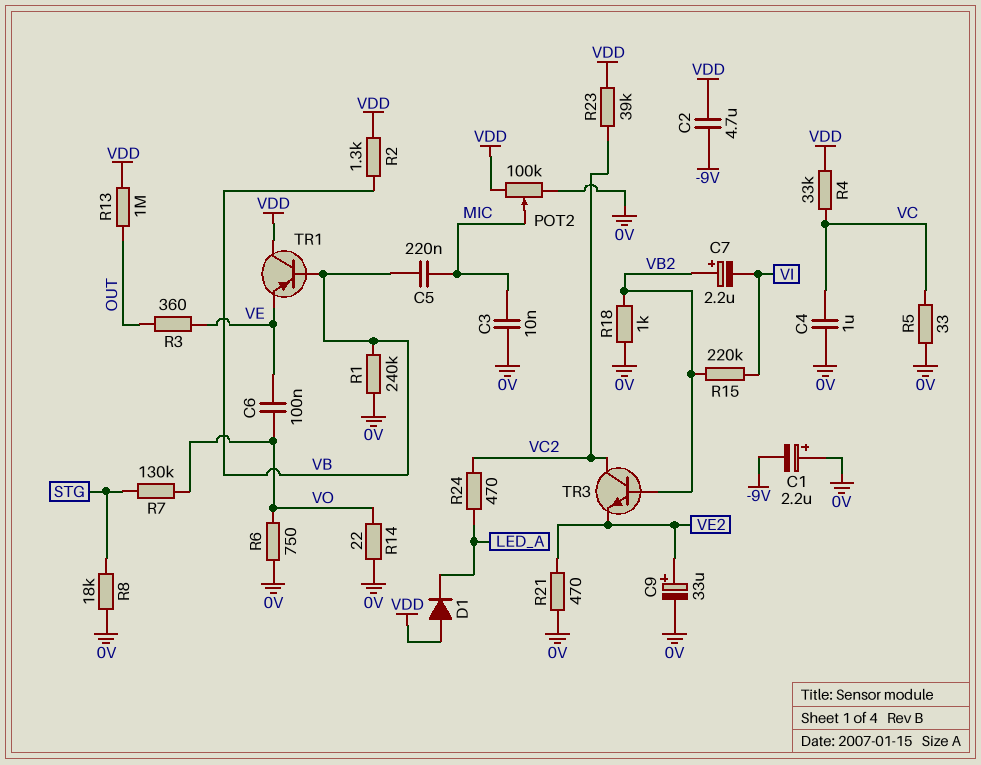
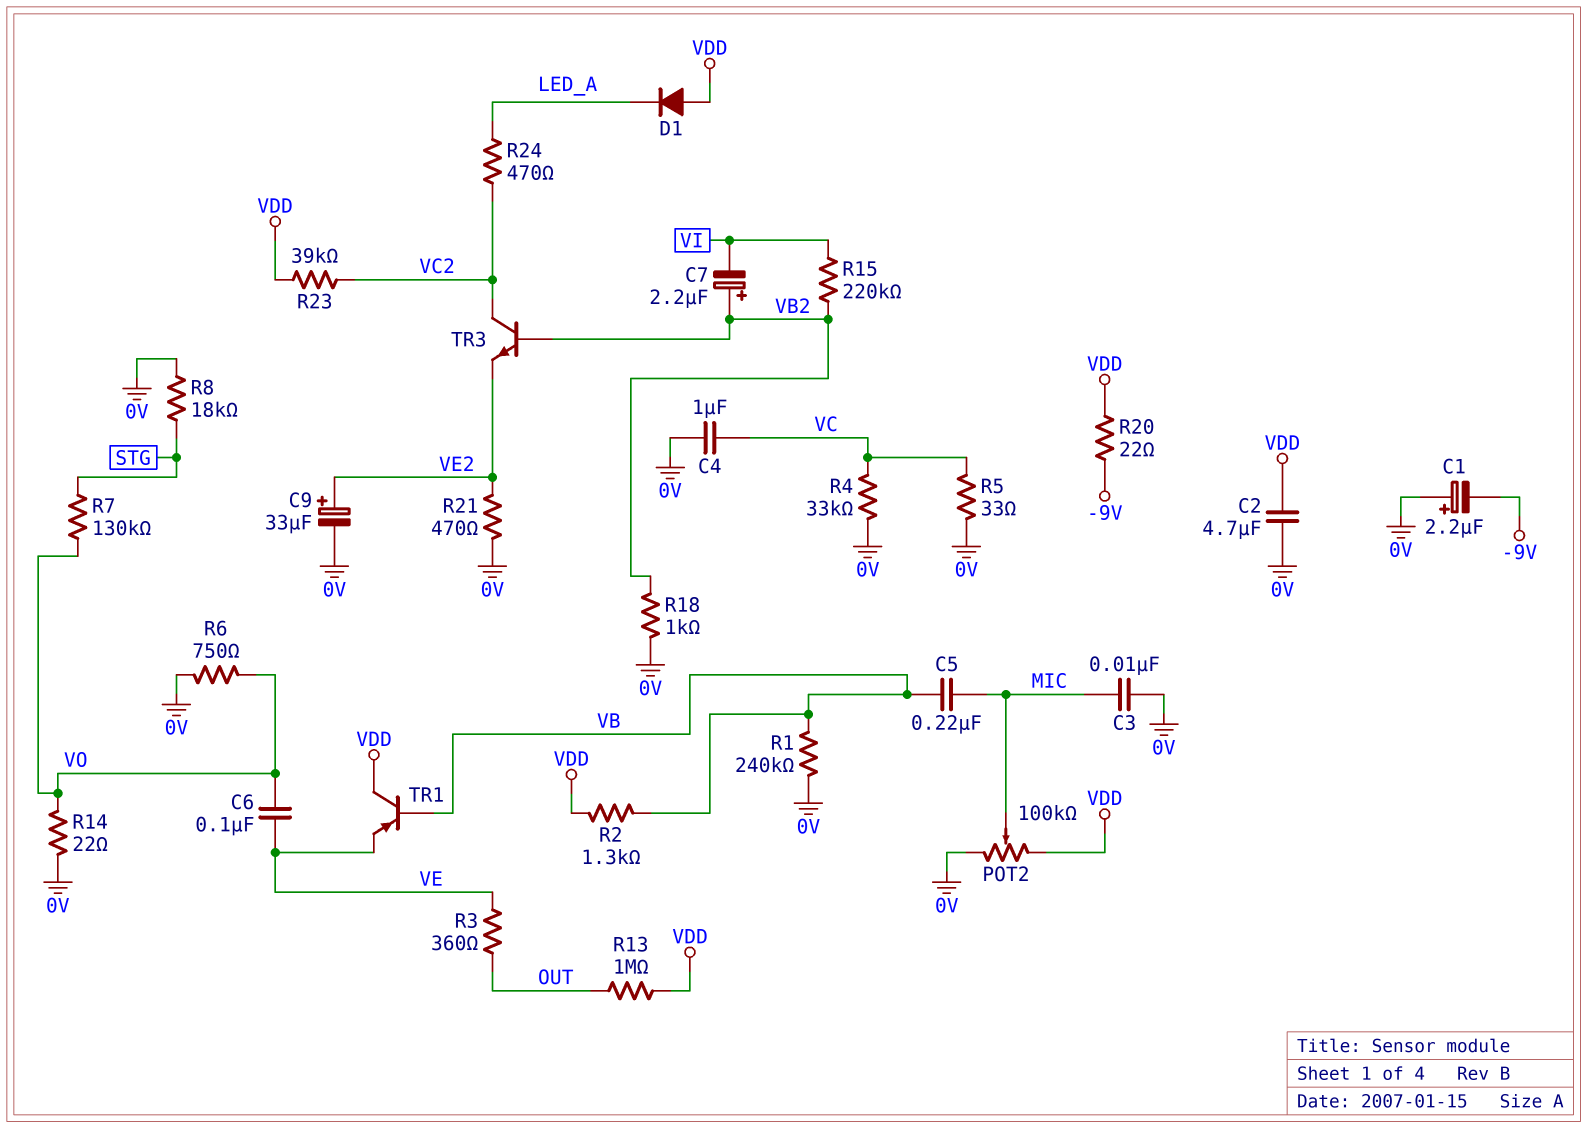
C2: 4.7uF (-9V, VDD) -> 4.7uF (0V, VDD)
R4: 33k (VC, VDD) -> 33k (0V, VC)
R20: none -> 22 (-9V, VDD)

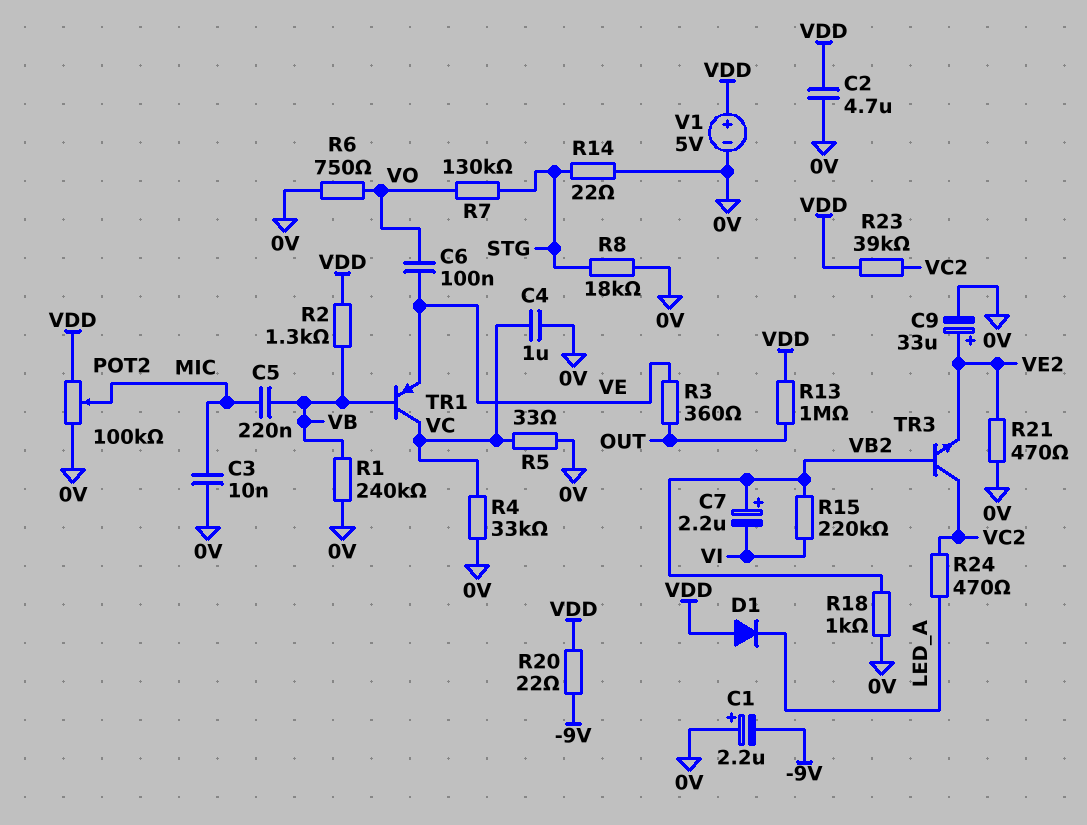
R14: 22 (0V, VO) -> 22 (0V, STG)
TR1: PNP (B VB, C VDD, E VE) -> PNP (B VB, C VC, E VE)
V1: none -> 5V (plus VDD, minus 0V)

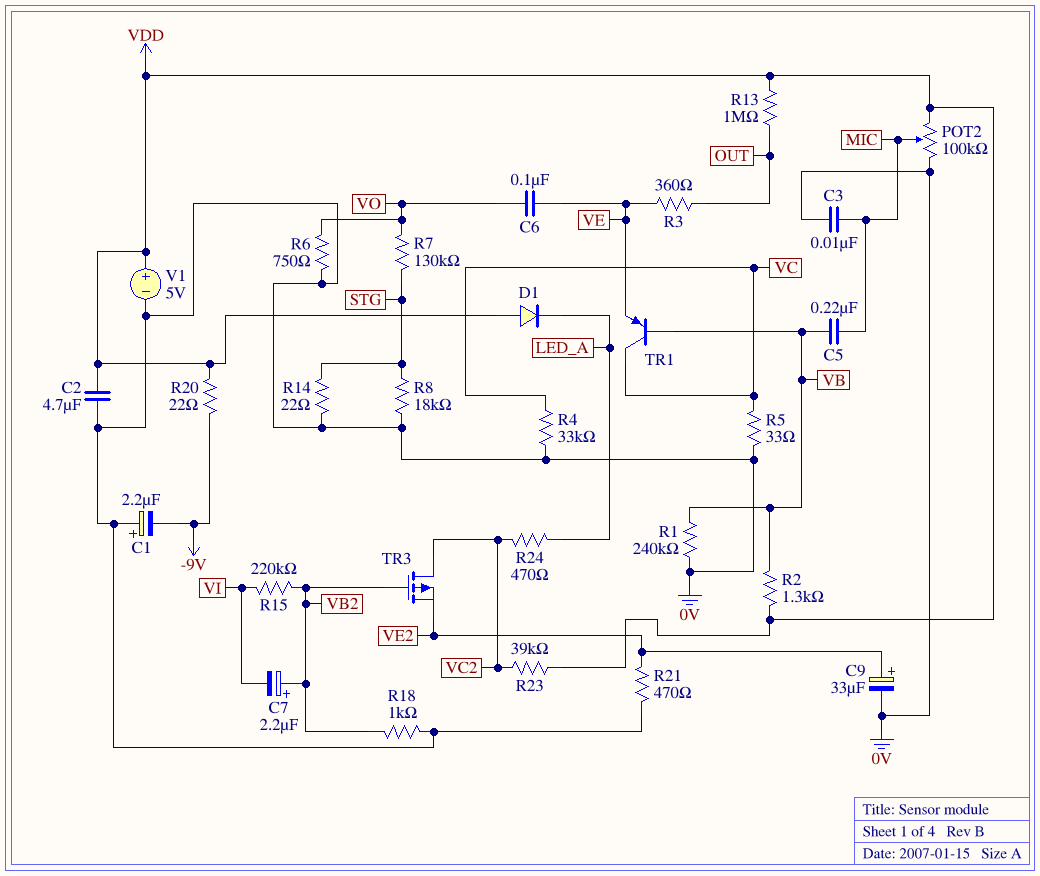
C4: 1uF (0V, VC) -> none
TR3: NPN (B VB2, C VC2, E VE2) -> PMOS (G VB2, D VC2, S VE2)

